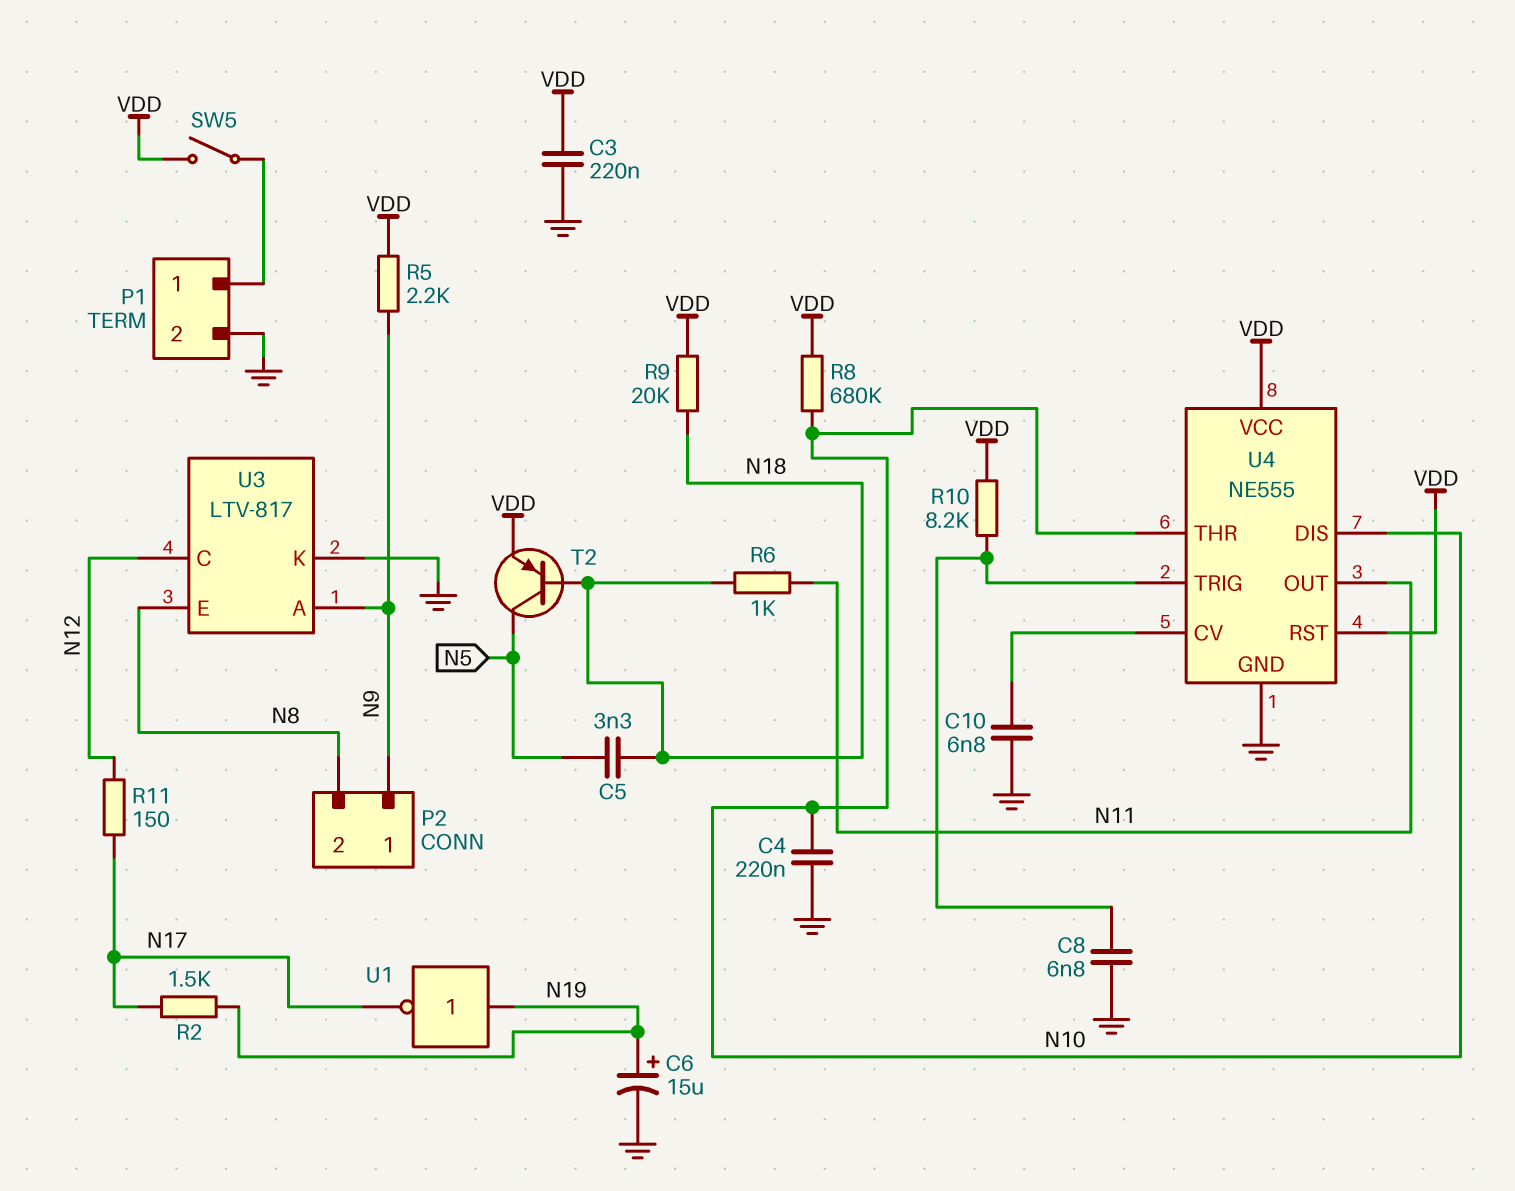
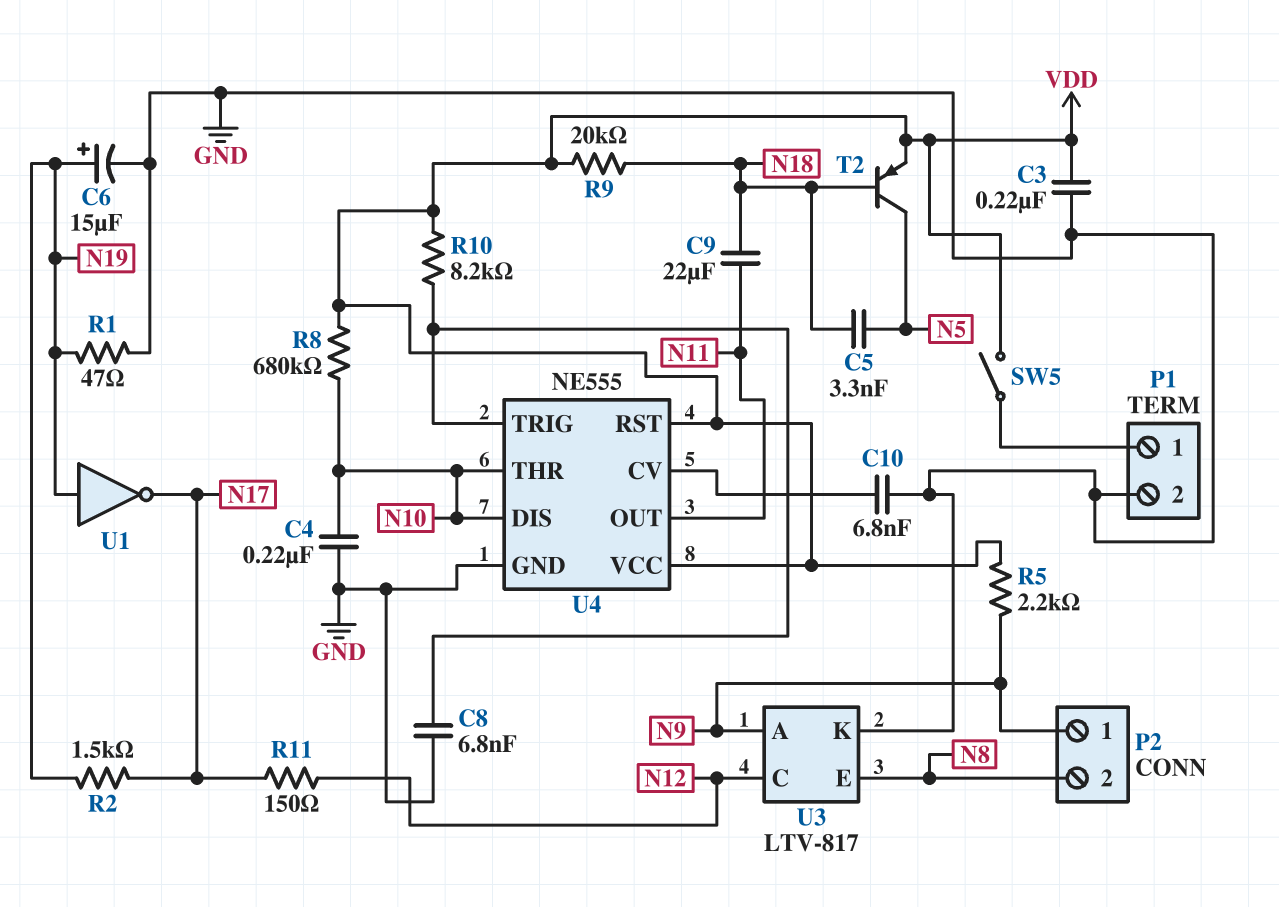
C9: none -> 22uF (N11, N18)
R1: none -> 47 (GND, N19)
R6: 1k (N11, N18) -> none

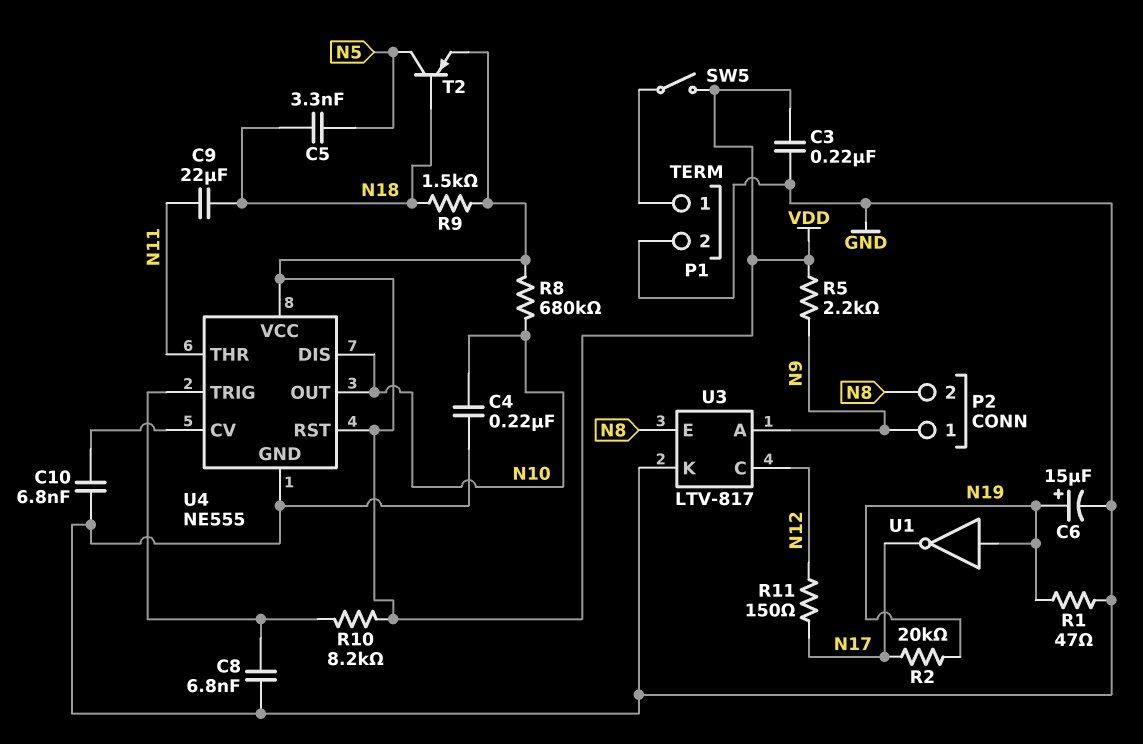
R2: 1.5k (N17, N19) -> 20k (N17, N19)
R9: 20k (N18, VDD) -> 1.5k (N18, VDD)
U4 pin OUT: N11 -> N10
U4 pin THR: N10 -> N11

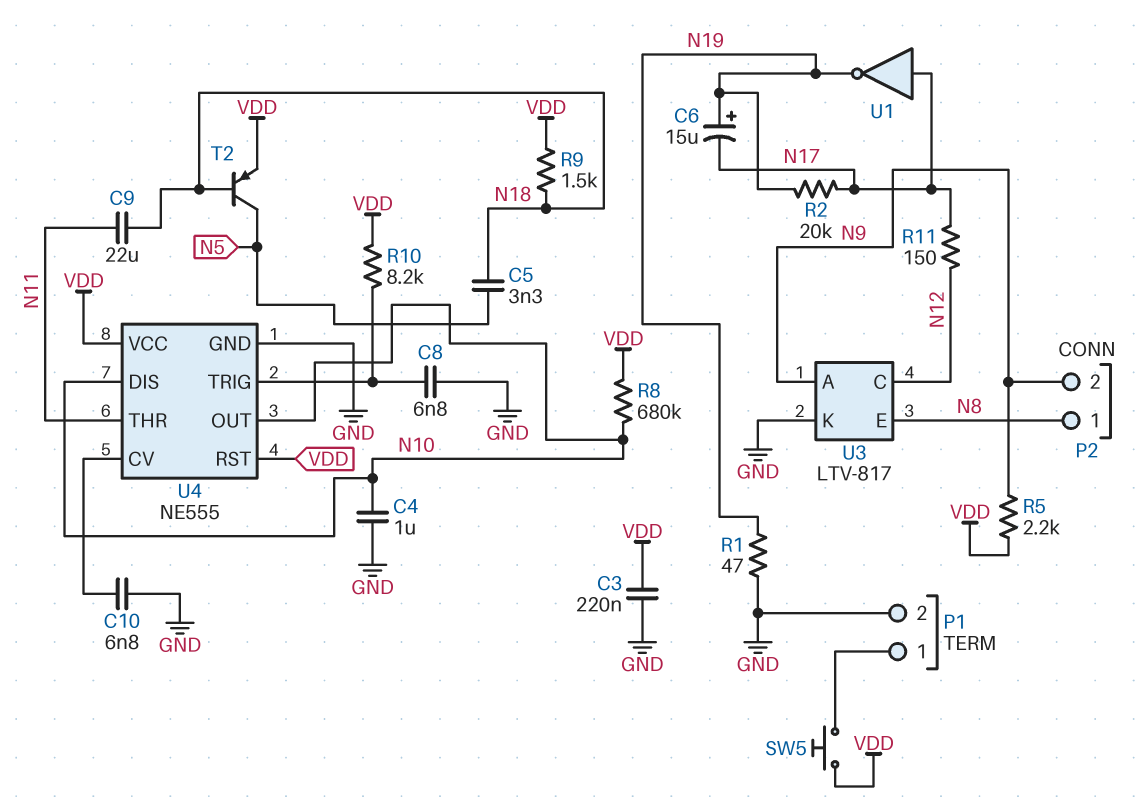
C4: 220nF (GND, N10) -> 1uF (GND, N10)
C6: 15uF (plus N19, minus GND) -> 15uF (plus N19, minus N17)
P2 pin 1: N9 -> N8
P2 pin 2: N8 -> N9
SW5: switch (P1/1, VDD) -> button (P1/1, VDD)
U1: NOT (in N19, out N17) -> NOT (in N17, out N19)

